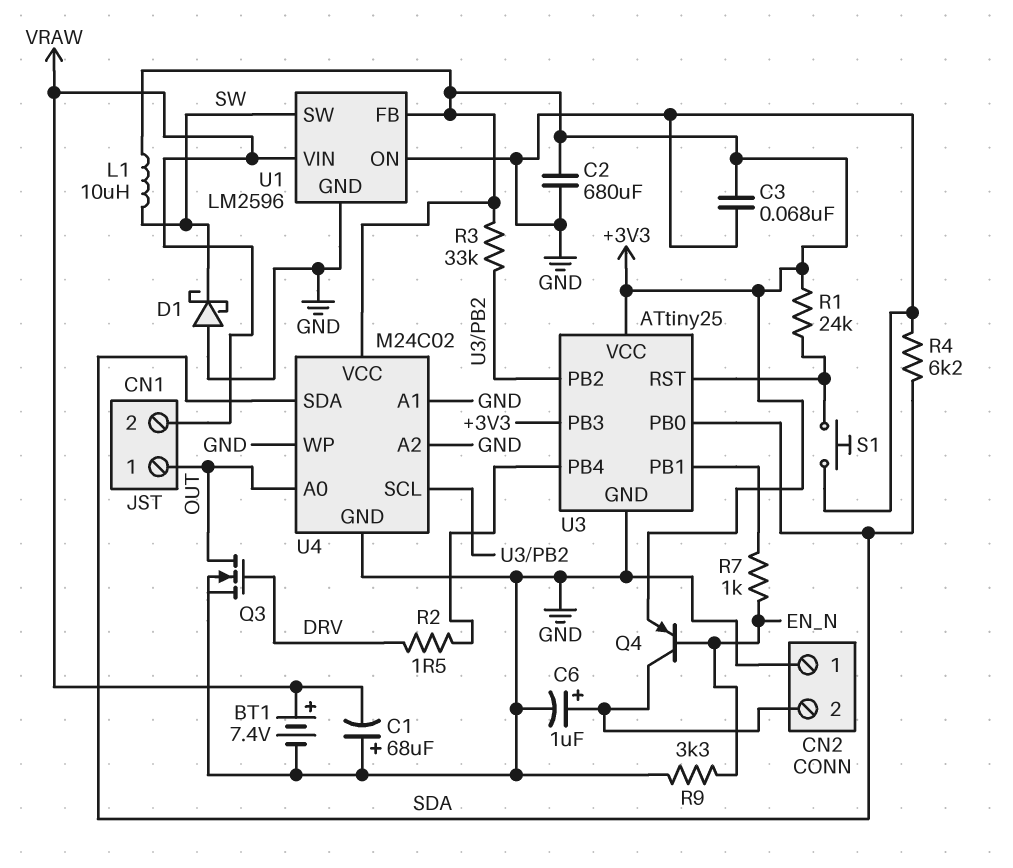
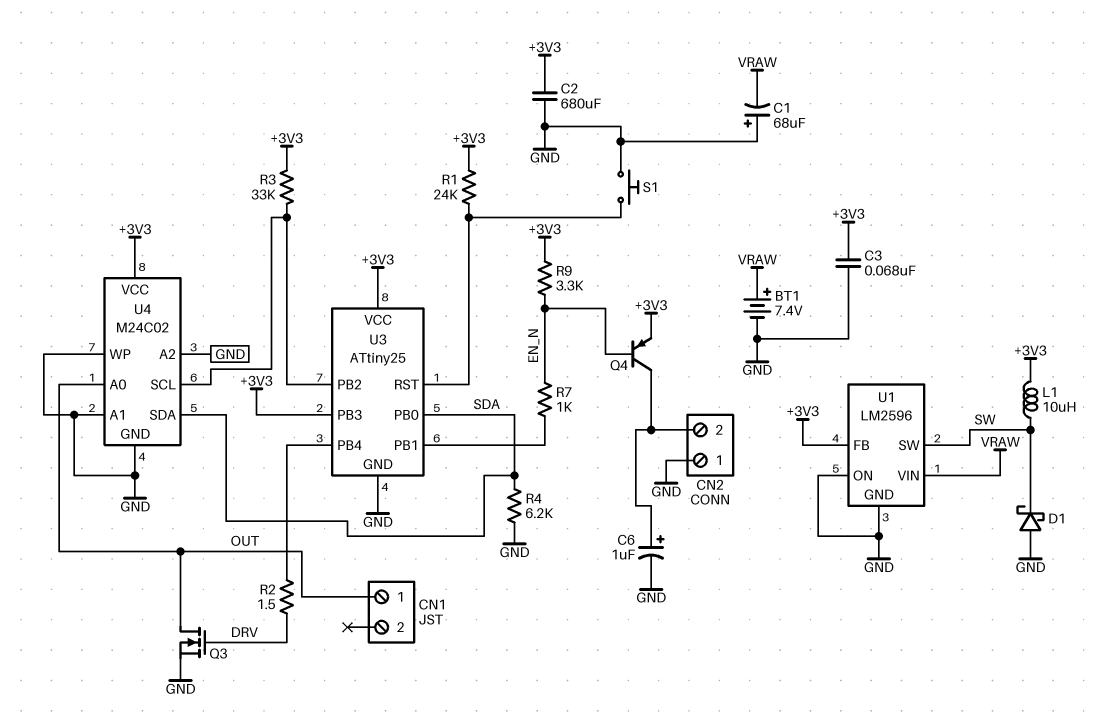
CN1 pin 2: VRAW -> none
R9: 3.3k (EN_N, GND) -> 3.3k (+3V3, EN_N)

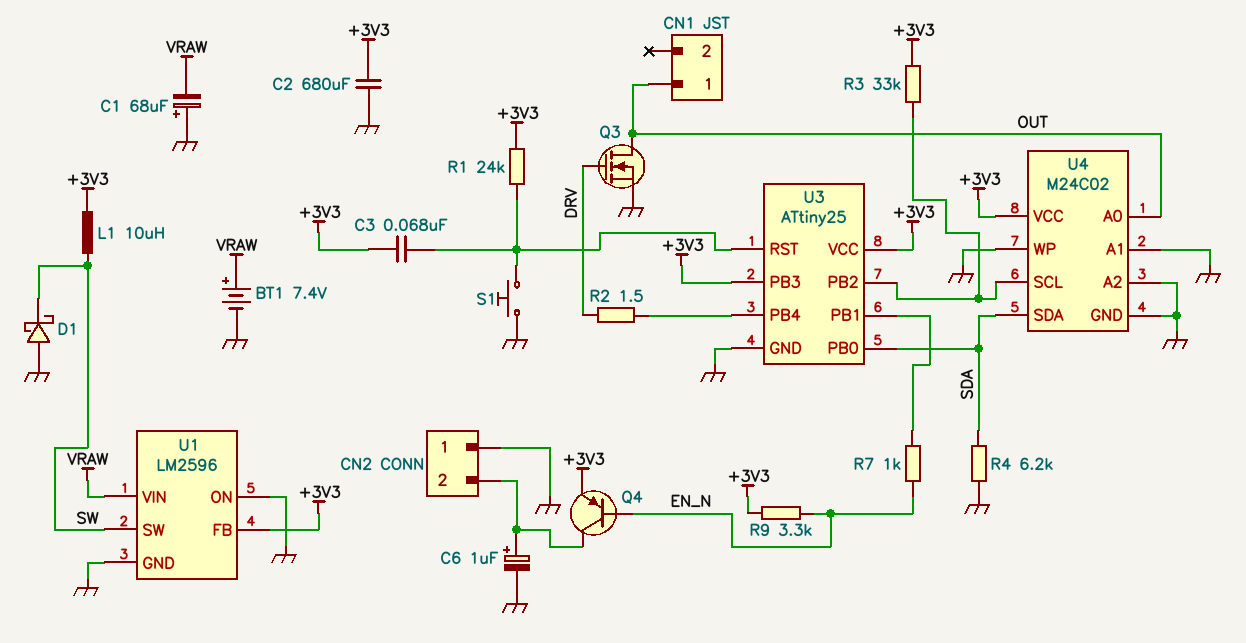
C3: 68nF (+3V3, GND) -> 68nF (+3V3, U3/RST)

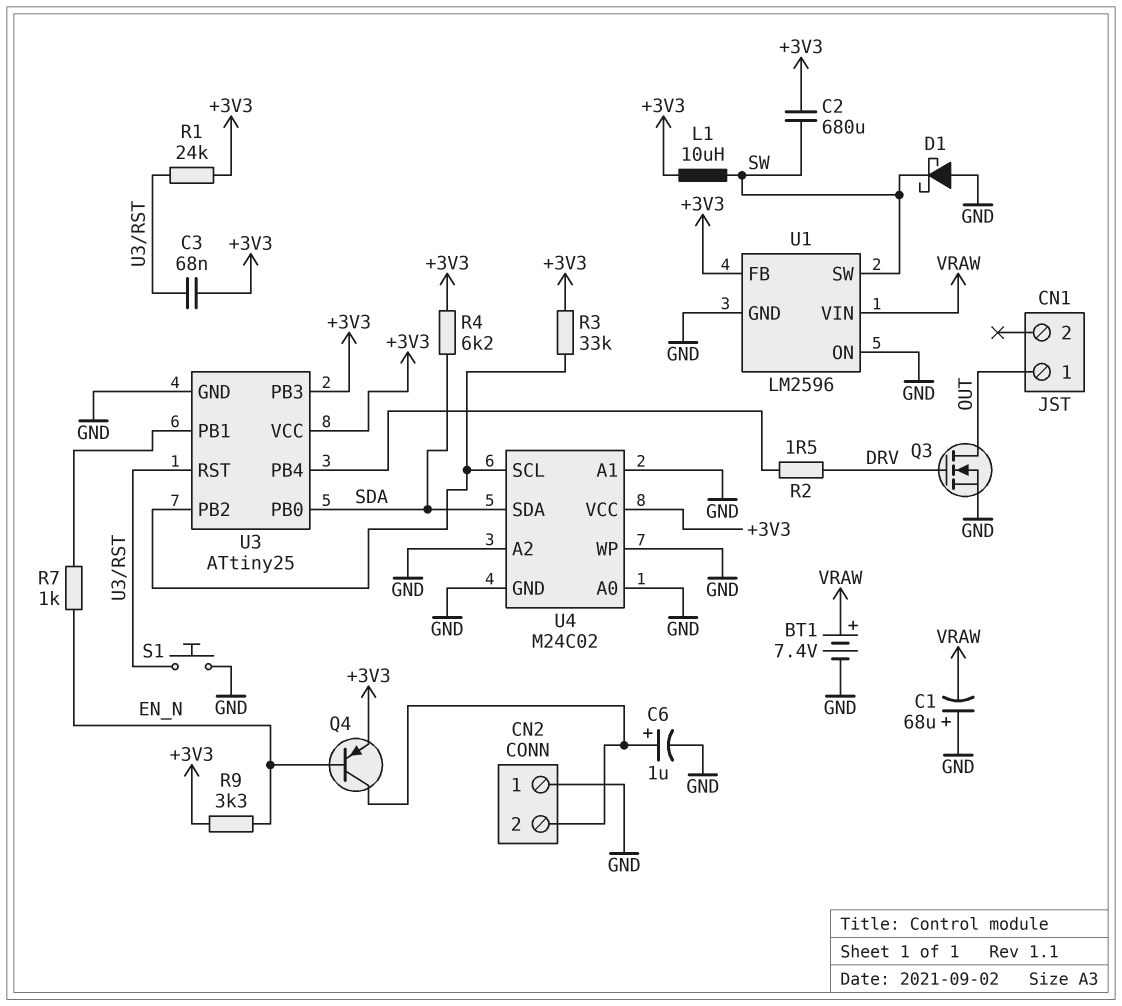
C2: 680uF (+3V3, GND) -> 680uF (+3V3, SW)
R4: 6.2k (GND, SDA) -> 6.2k (+3V3, SDA)
U4 pin A0: OUT -> GND

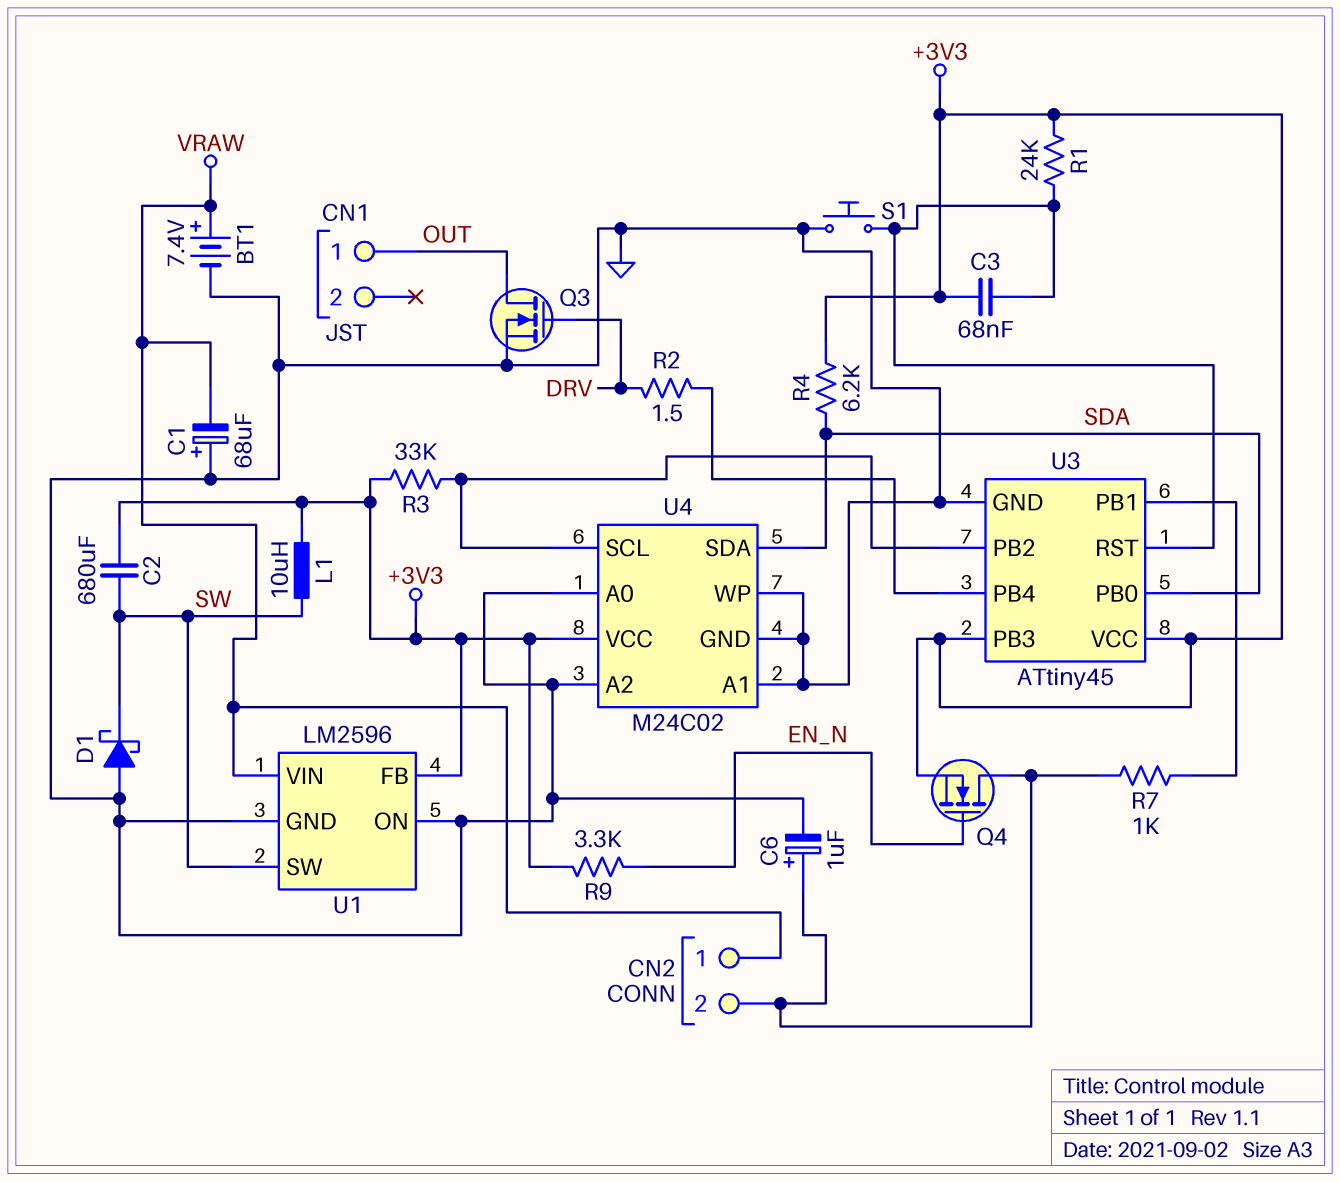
CN2 pin 1: GND -> VRAW
Q4: PNP (B EN_N, C CN2/2, E +3V3) -> NMOS (G EN_N, D CN2/2, S +3V3)
R7: 1k (EN_N, U3/PB1) -> 1k (CN2/2, U3/PB1)
U3: ATtiny25 -> ATtiny45

